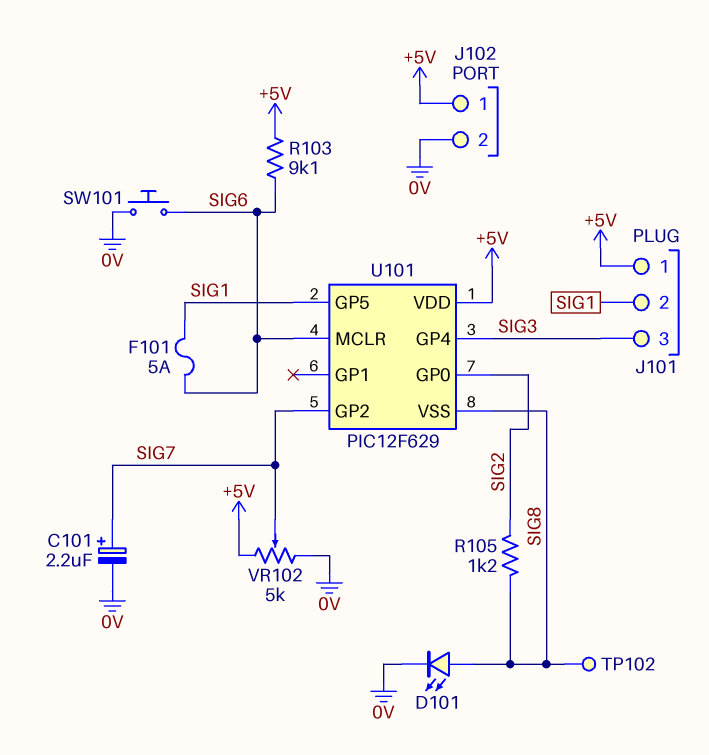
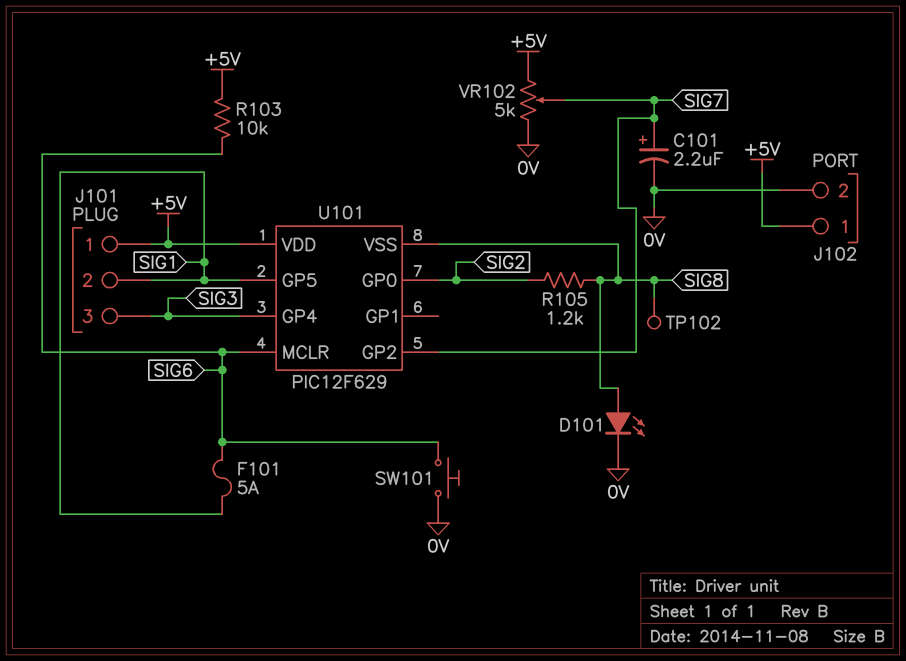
R103: 9.1k (+5V, SIG6) -> 10k (+5V, SIG6)

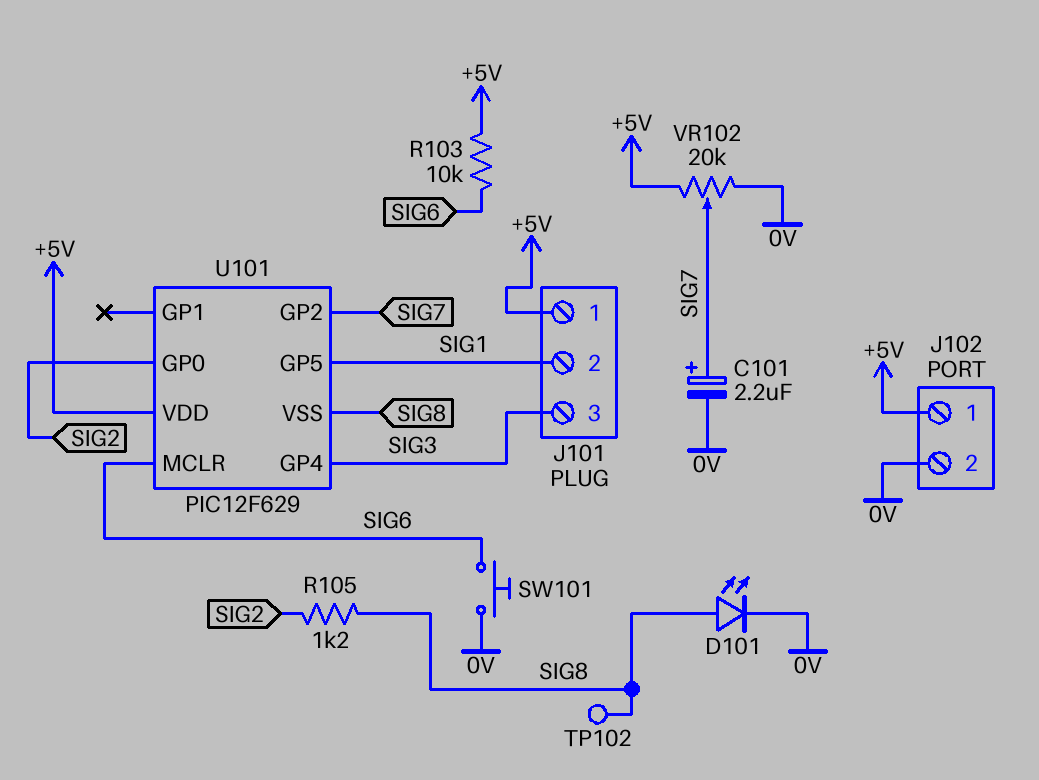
F101: 5A (SIG1, SIG6) -> none
VR102: 5k (+5V, 0V, wiper SIG7) -> 20k (+5V, 0V, wiper SIG7)

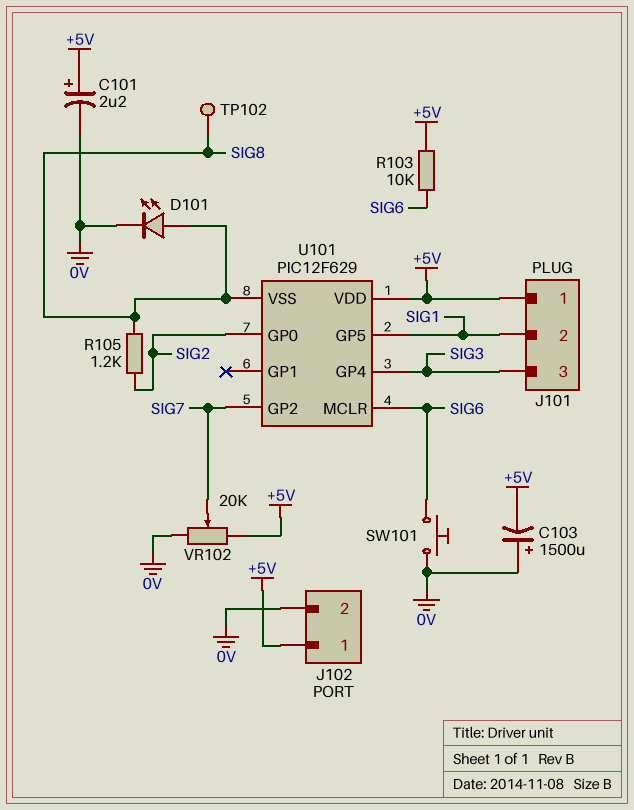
C101: 2.2uF (plus SIG7, minus 0V) -> 2.2uF (plus +5V, minus 0V)
C103: none -> 1500uF (plus 0V, minus +5V)

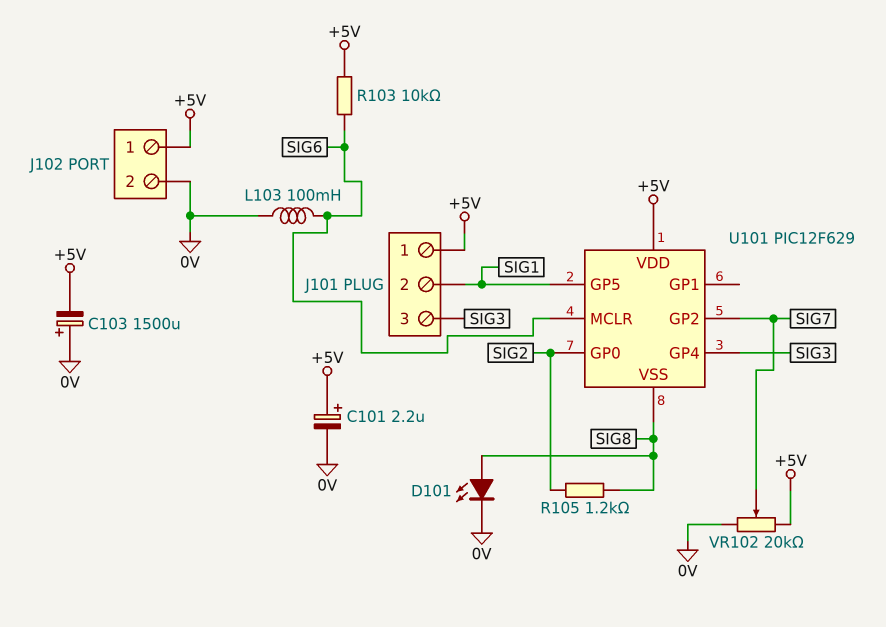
L103: none -> 100mH (0V, SIG6)
SW101: button (0V, SIG6) -> none
TP102: test point (SIG8) -> none

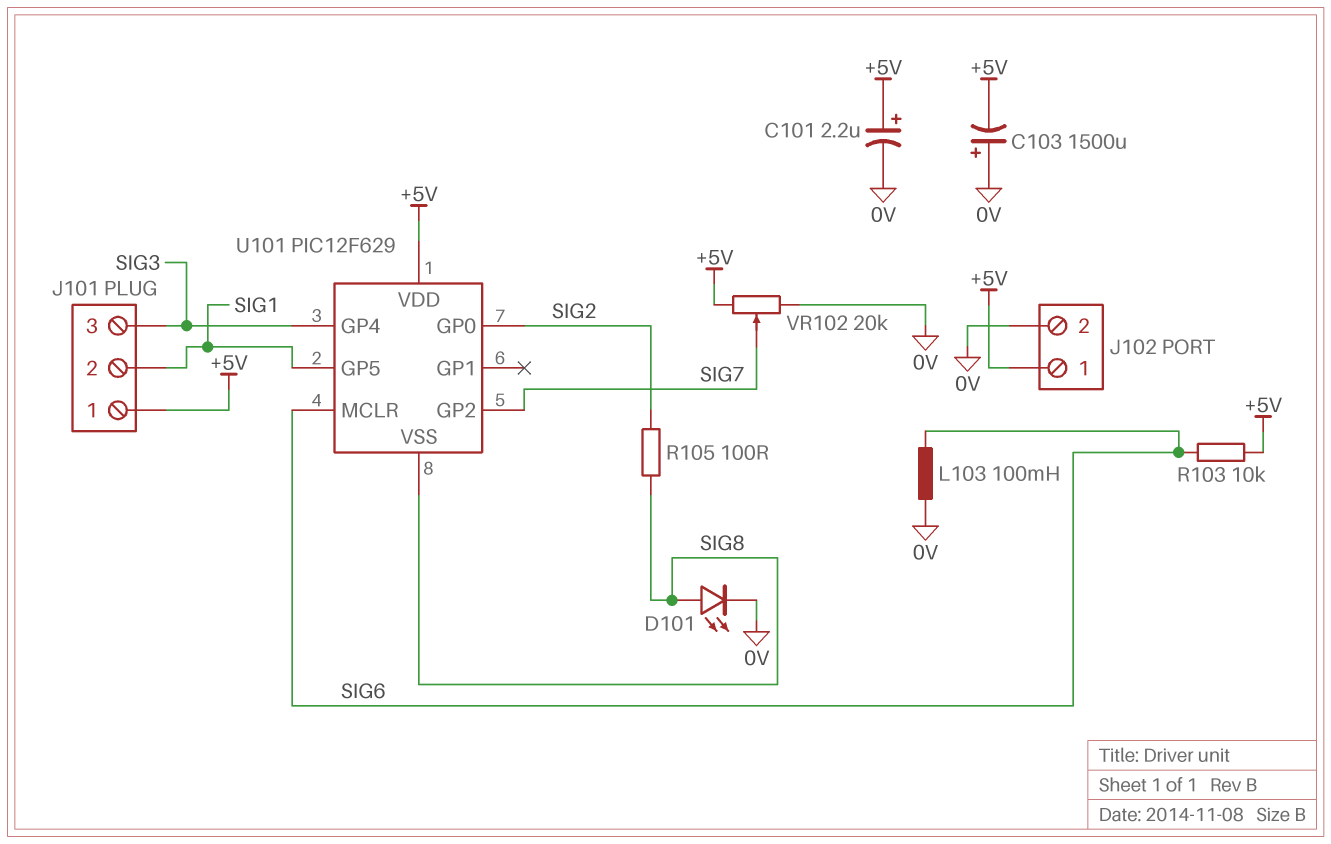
R105: 1.2k (SIG2, SIG8) -> 100 (SIG2, SIG8)

